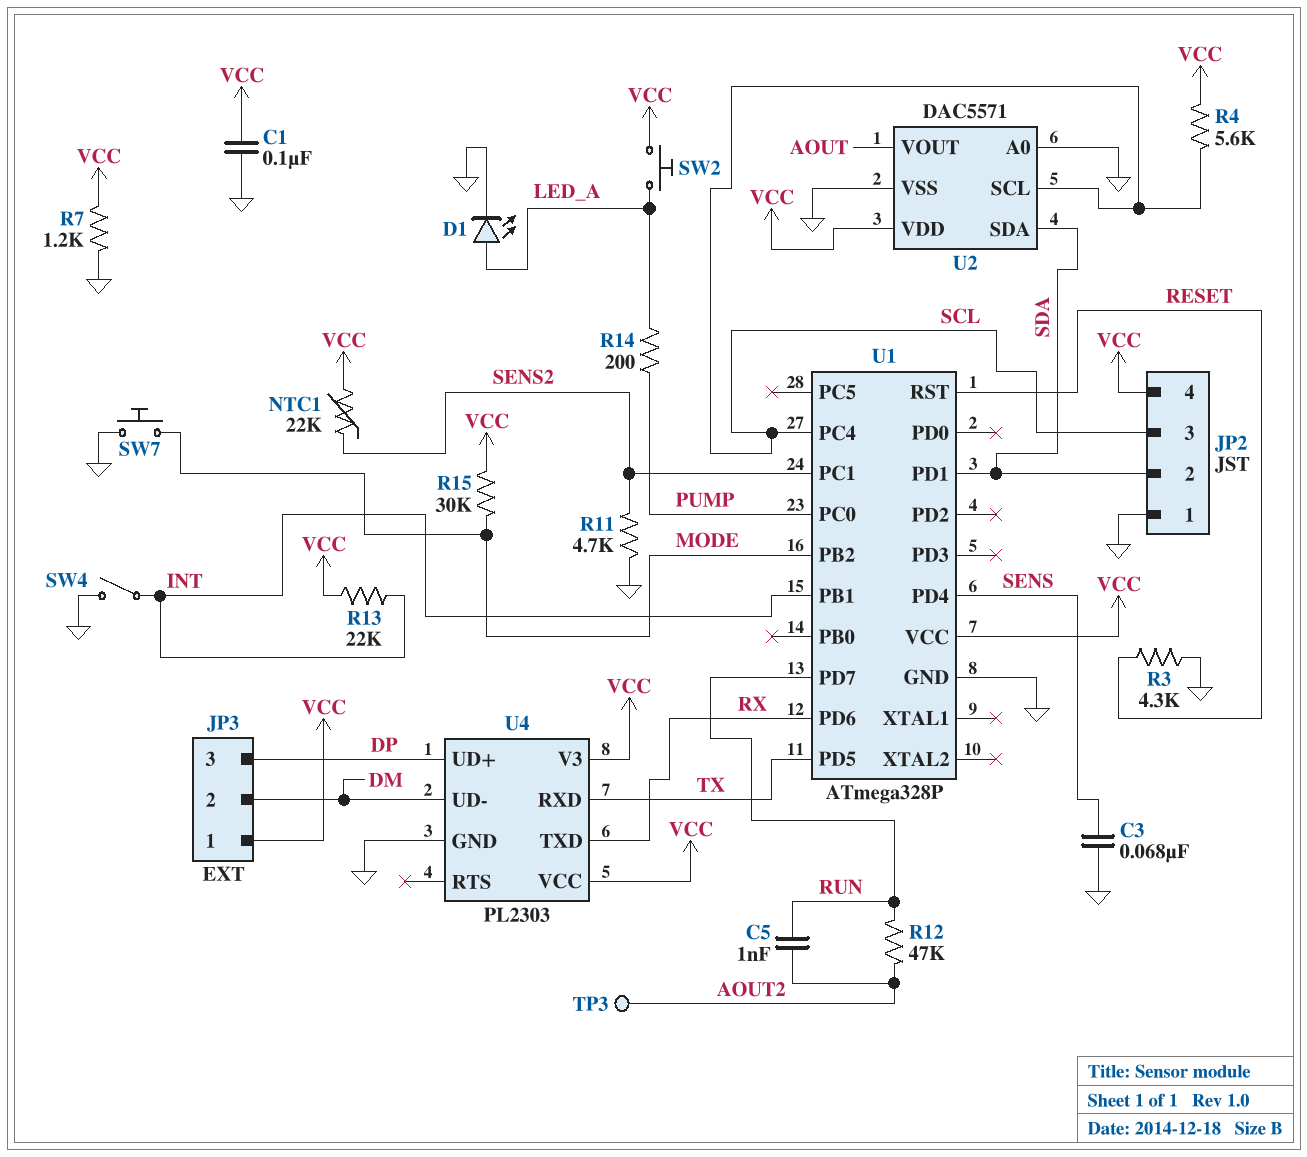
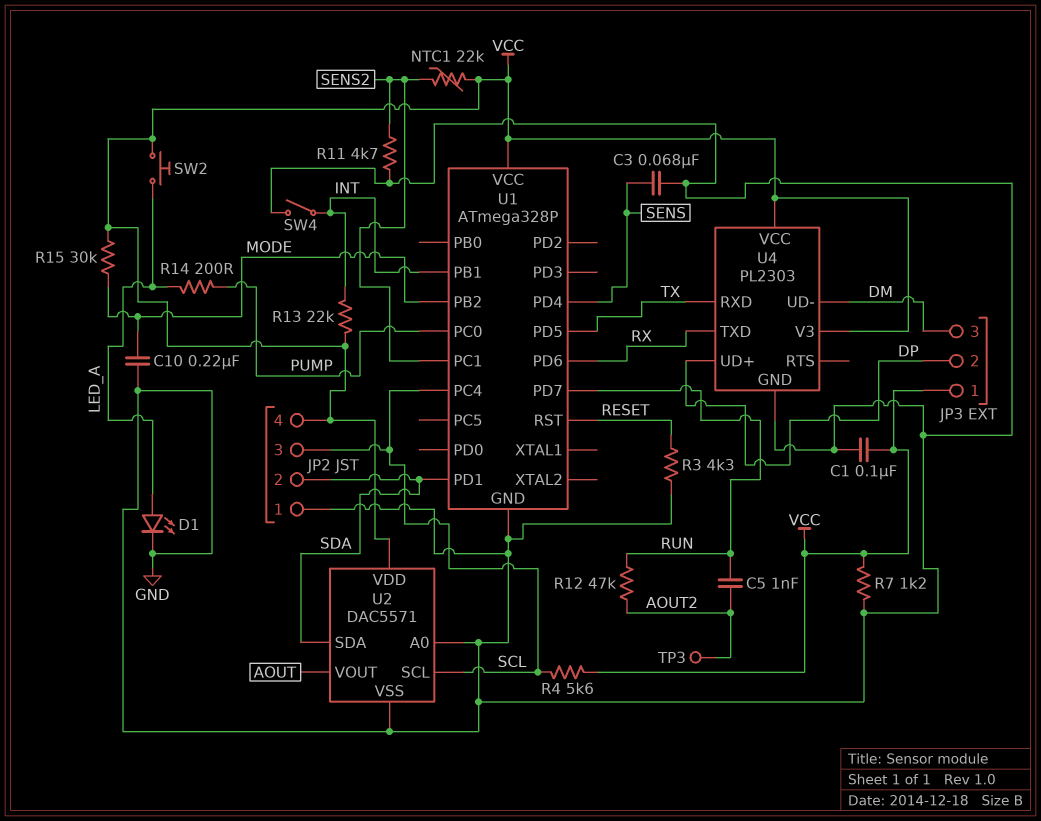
C10: none -> 220nF (GND, MODE)
JP3 pin 2: DM -> DP
JP3 pin 3: DP -> DM
SW7: button (GND, MODE) -> none

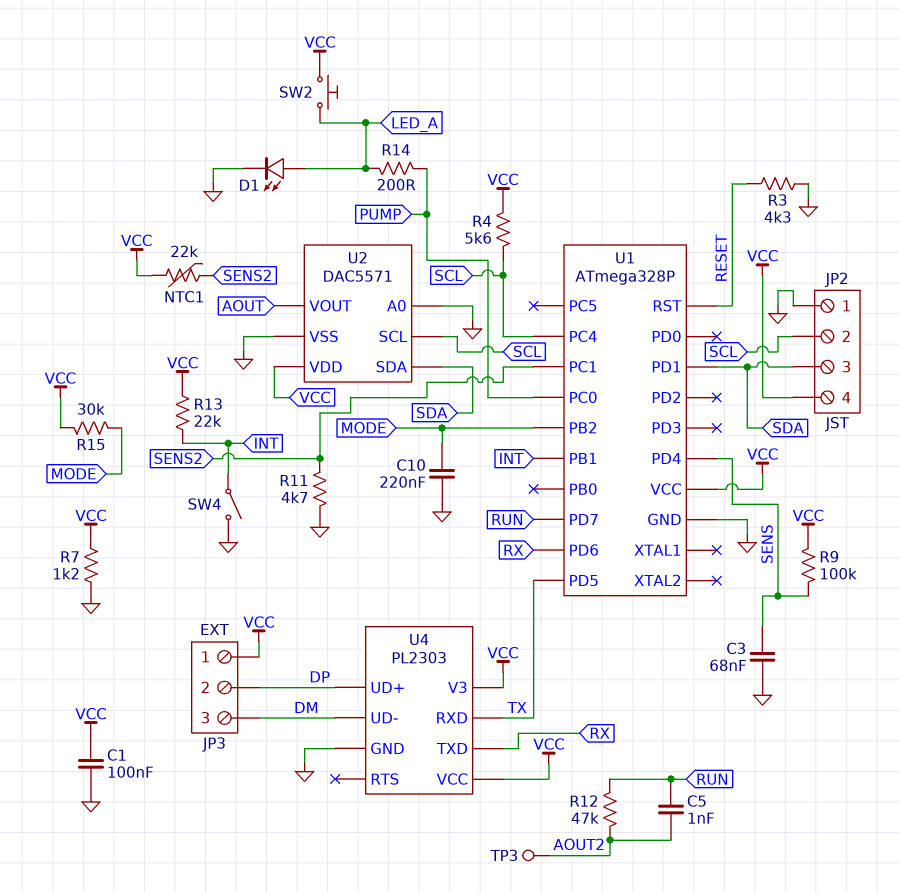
JP2 pin 2: SDA -> SCL
JP2 pin 3: SCL -> SDA
R9: none -> 100k (SENS, VCC)

